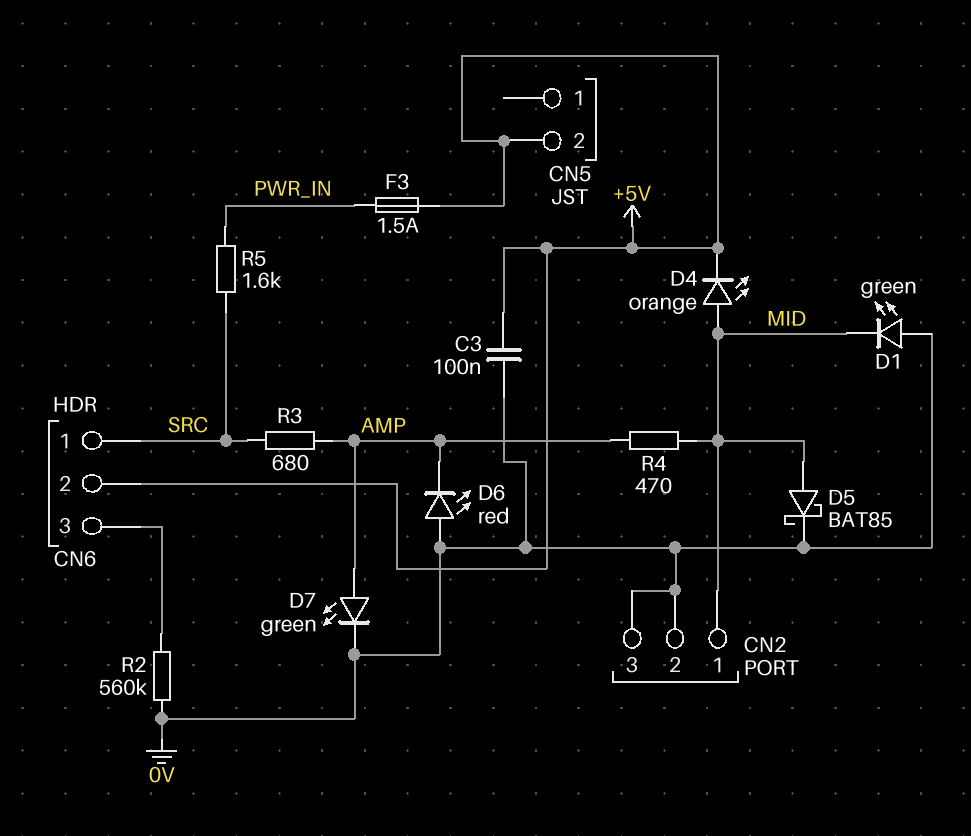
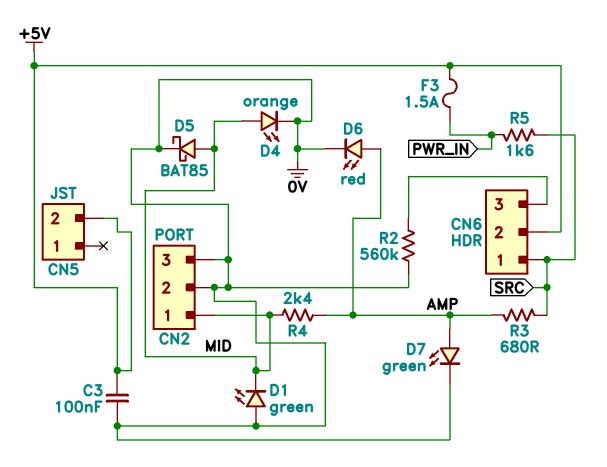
D4: LED orange (A MID, K +5V) -> LED orange (A MID, K 0V)
D6: LED red (A 0V, K AMP) -> LED red (A AMP, K 0V)
R4: 470 (AMP, MID) -> 2.4k (AMP, MID)

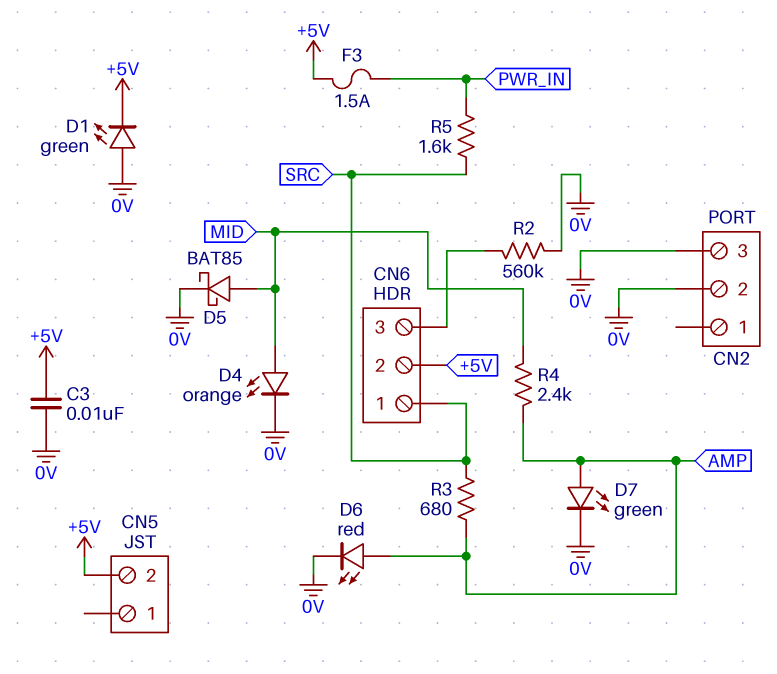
C3: 100nF (+5V, 0V) -> 10nF (+5V, 0V)
CN2 pin 1: MID -> none
D1: LED green (A 0V, K MID) -> LED green (A 0V, K +5V)

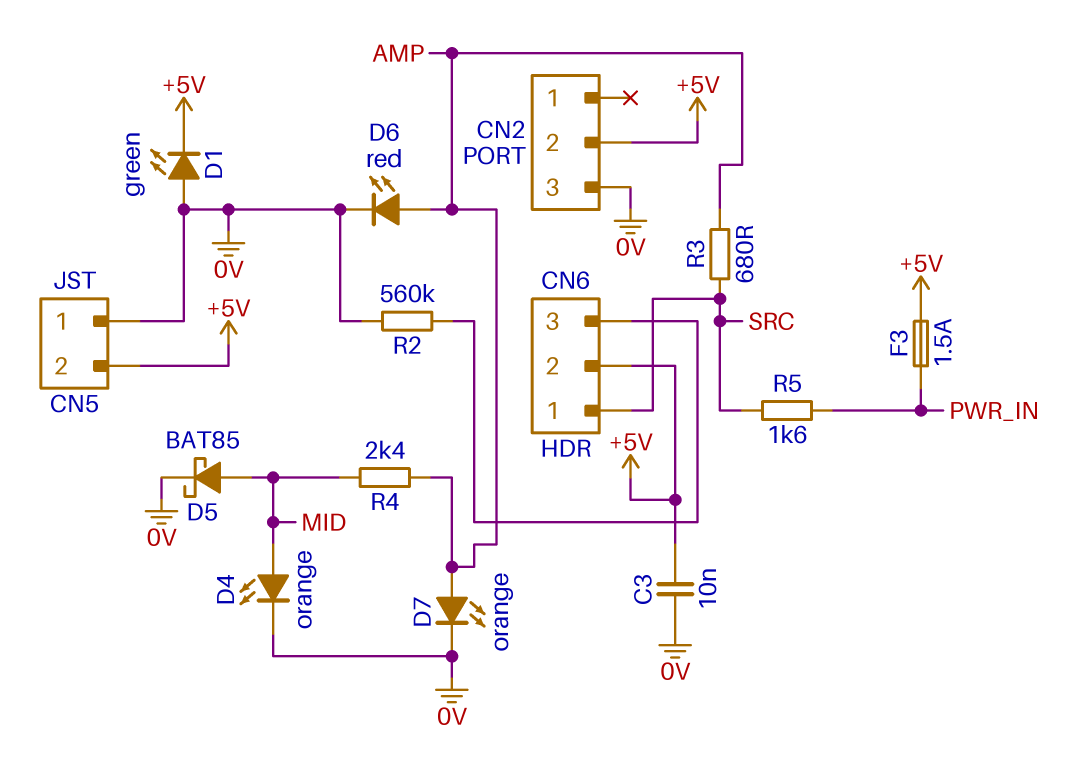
CN2 pin 2: 0V -> +5V
CN5 pin 1: none -> 0V
D7: LED green (A AMP, K 0V) -> LED orange (A AMP, K 0V)

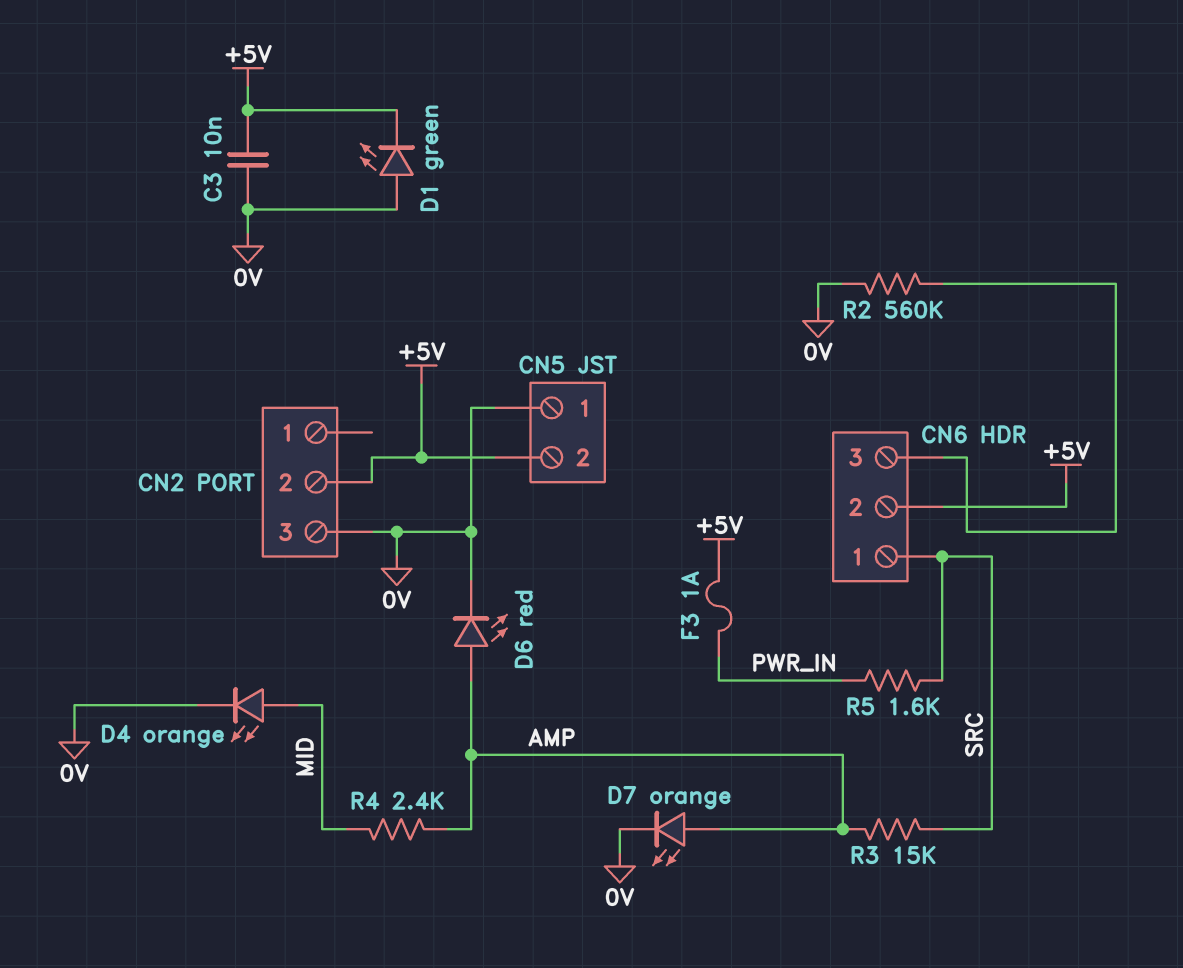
D5: schottky BAT85 (A MID, K 0V) -> none
F3: 1.5A (+5V, PWR_IN) -> 1A (+5V, PWR_IN)
R3: 680 (AMP, SRC) -> 15k (AMP, SRC)

